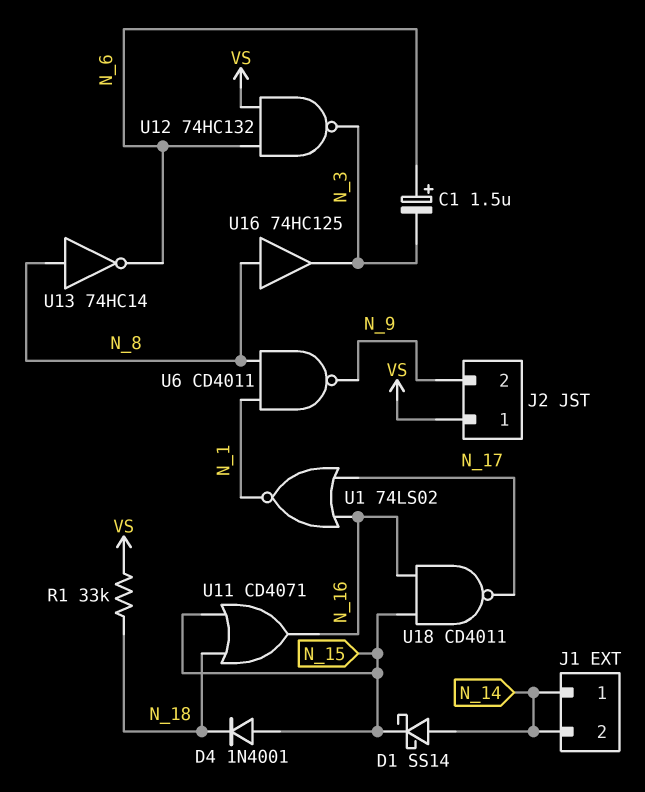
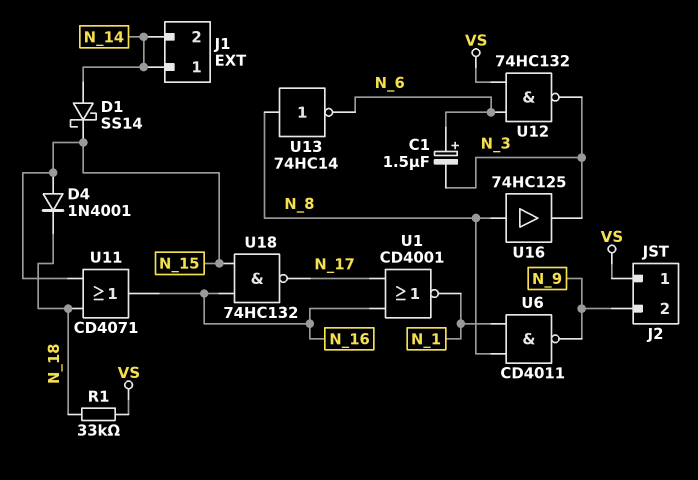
U1: NOR 74LS02 (in N_16, in N_17, out N_1) -> NOR CD4001 (in N_16, in N_17, out N_1)
U18: NAND CD4011 (in N_15, in N_16, out N_17) -> NAND 74HC132 (in N_15, in N_16, out N_17)

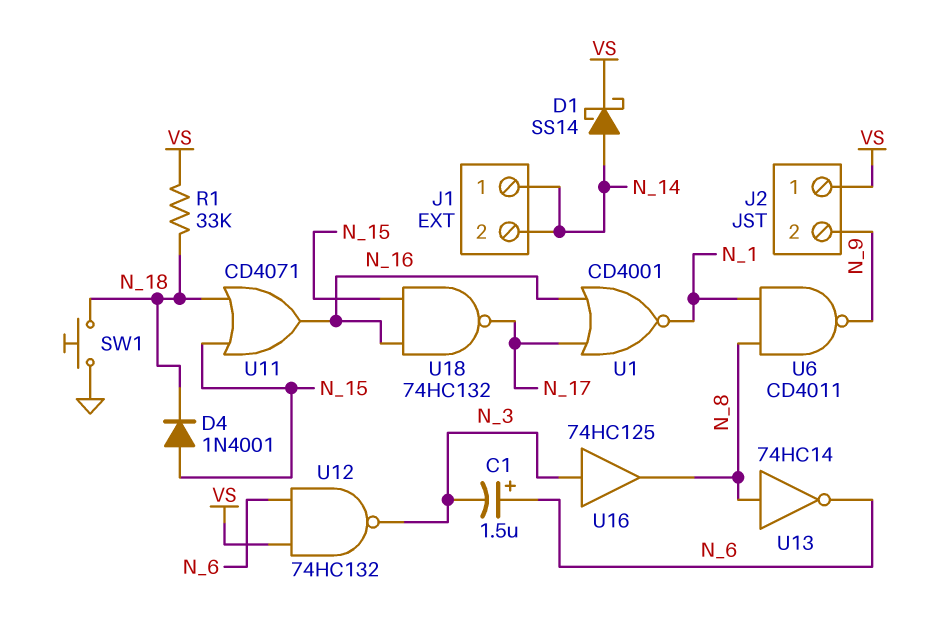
D1: schottky SS14 (A N_14, K N_15) -> schottky SS14 (A N_14, K VS)
SW1: none -> button (GND, N_18)
U16: buffer 74HC125 (in N_8, out N_3) -> buffer 74HC125 (in N_3, out N_8)

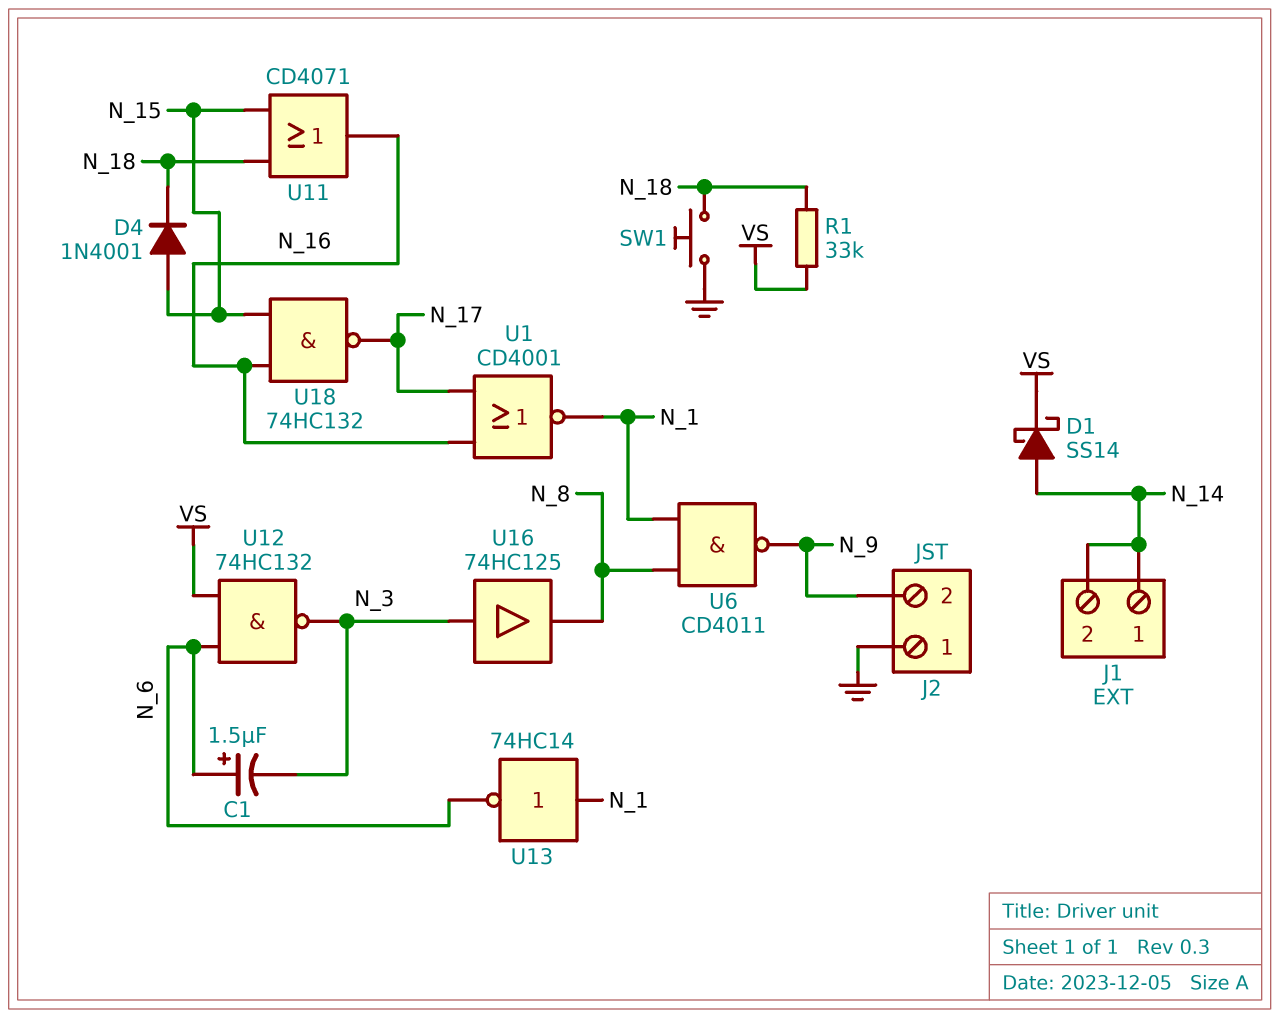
J2 pin 1: VS -> GND
U13: NOT 74HC14 (in N_8, out N_6) -> NOT 74HC14 (in N_1, out N_6)

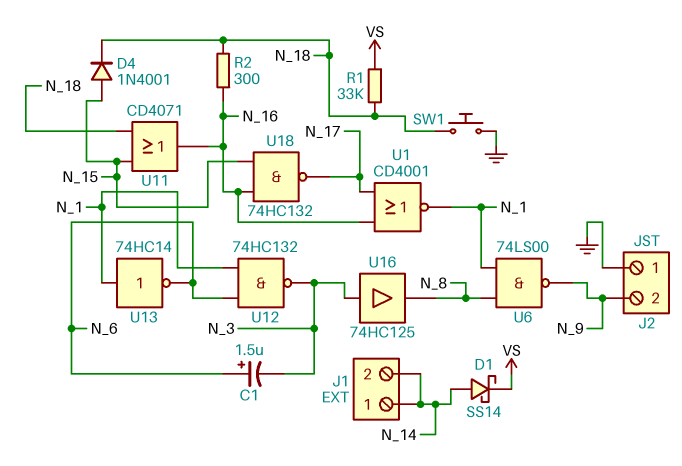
R2: none -> 300 (N_16, N_18)
U6: NAND CD4011 (in N_1, in N_8, out N_9) -> NAND 74LS00 (in N_1, in N_8, out N_9)
U12: NAND 74HC132 (in N_6, in VS, out N_3) -> NAND 74HC132 (in N_1, in N_6, out N_3)

